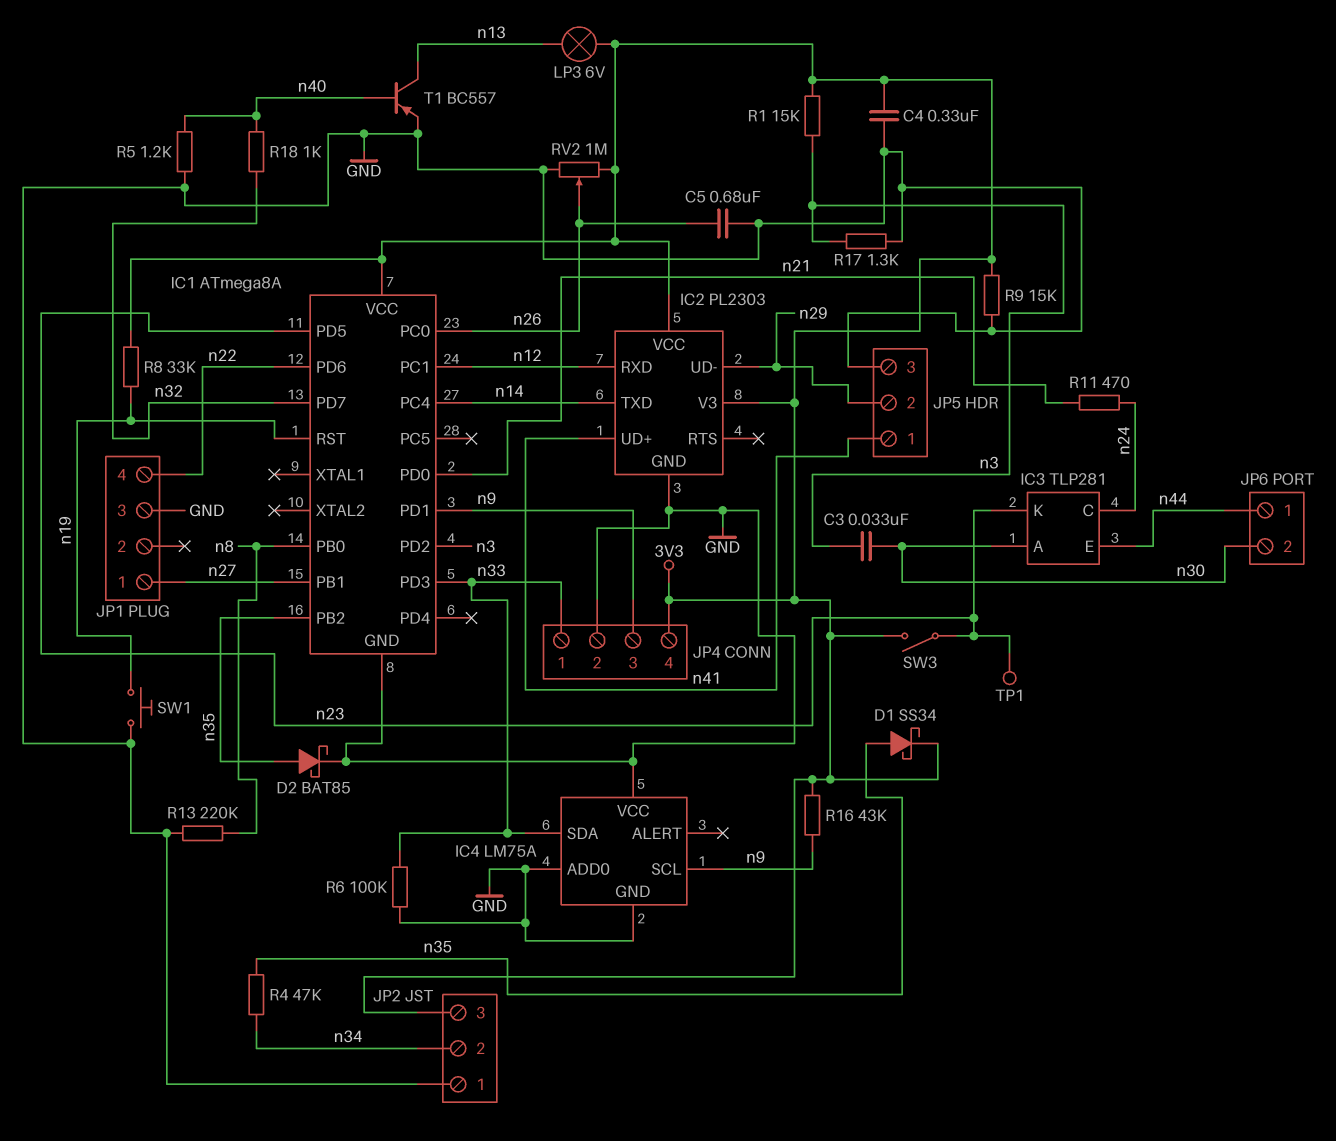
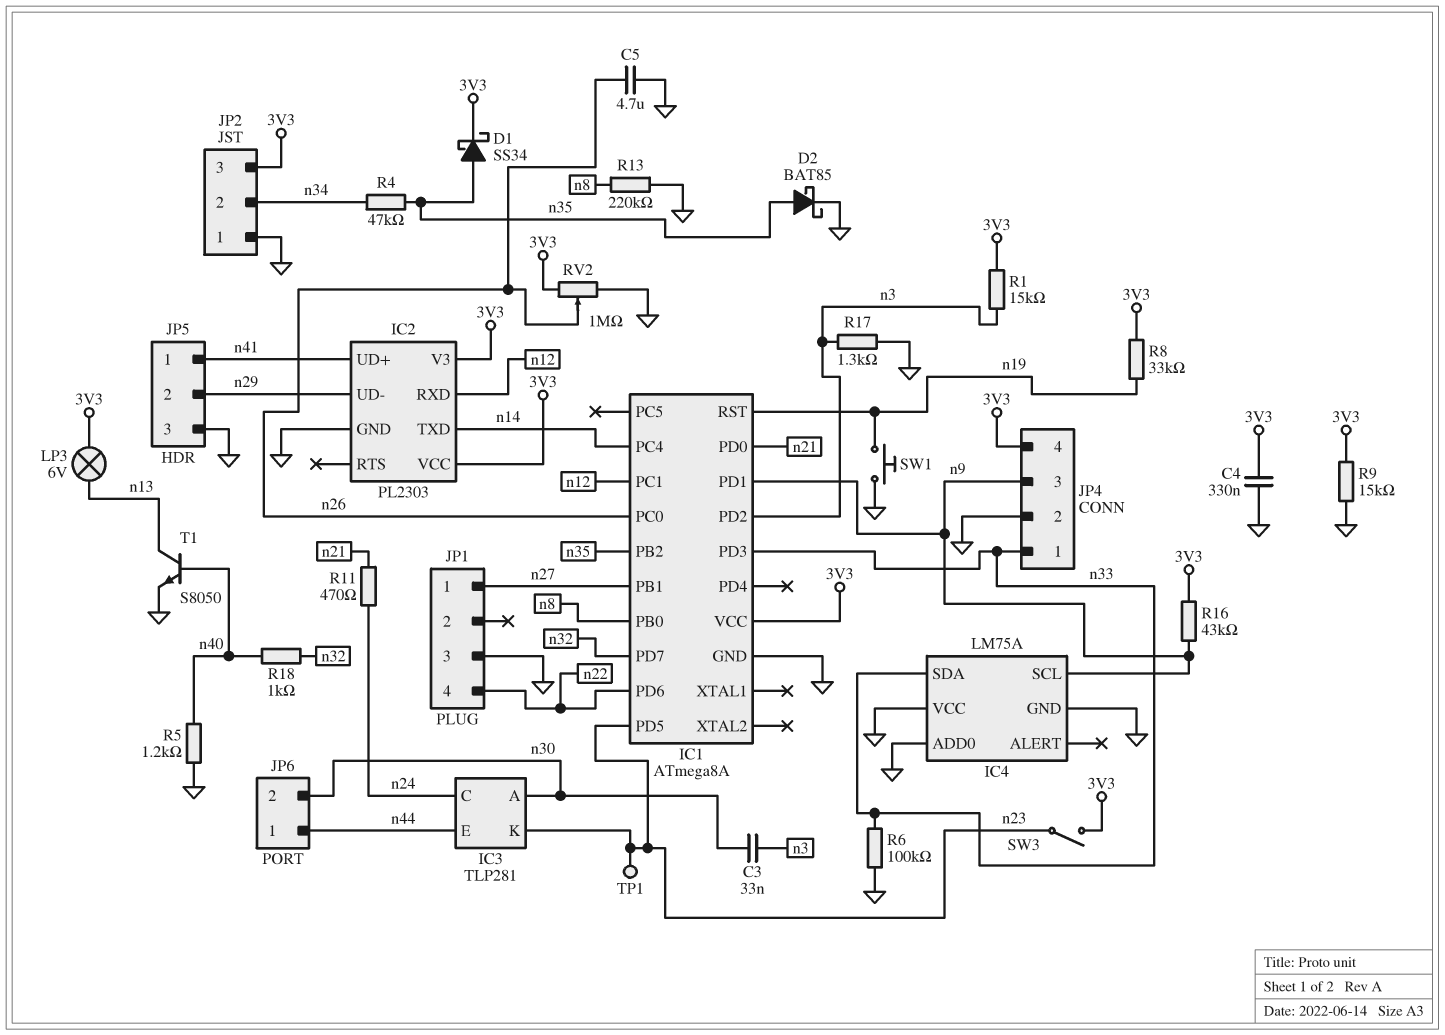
C5: 680nF (GND, n26) -> 4.7uF (GND, n26)
T1: PNP BC557 (B n40, C n13, E GND) -> NPN S8050 (B n40, C n13, E GND)

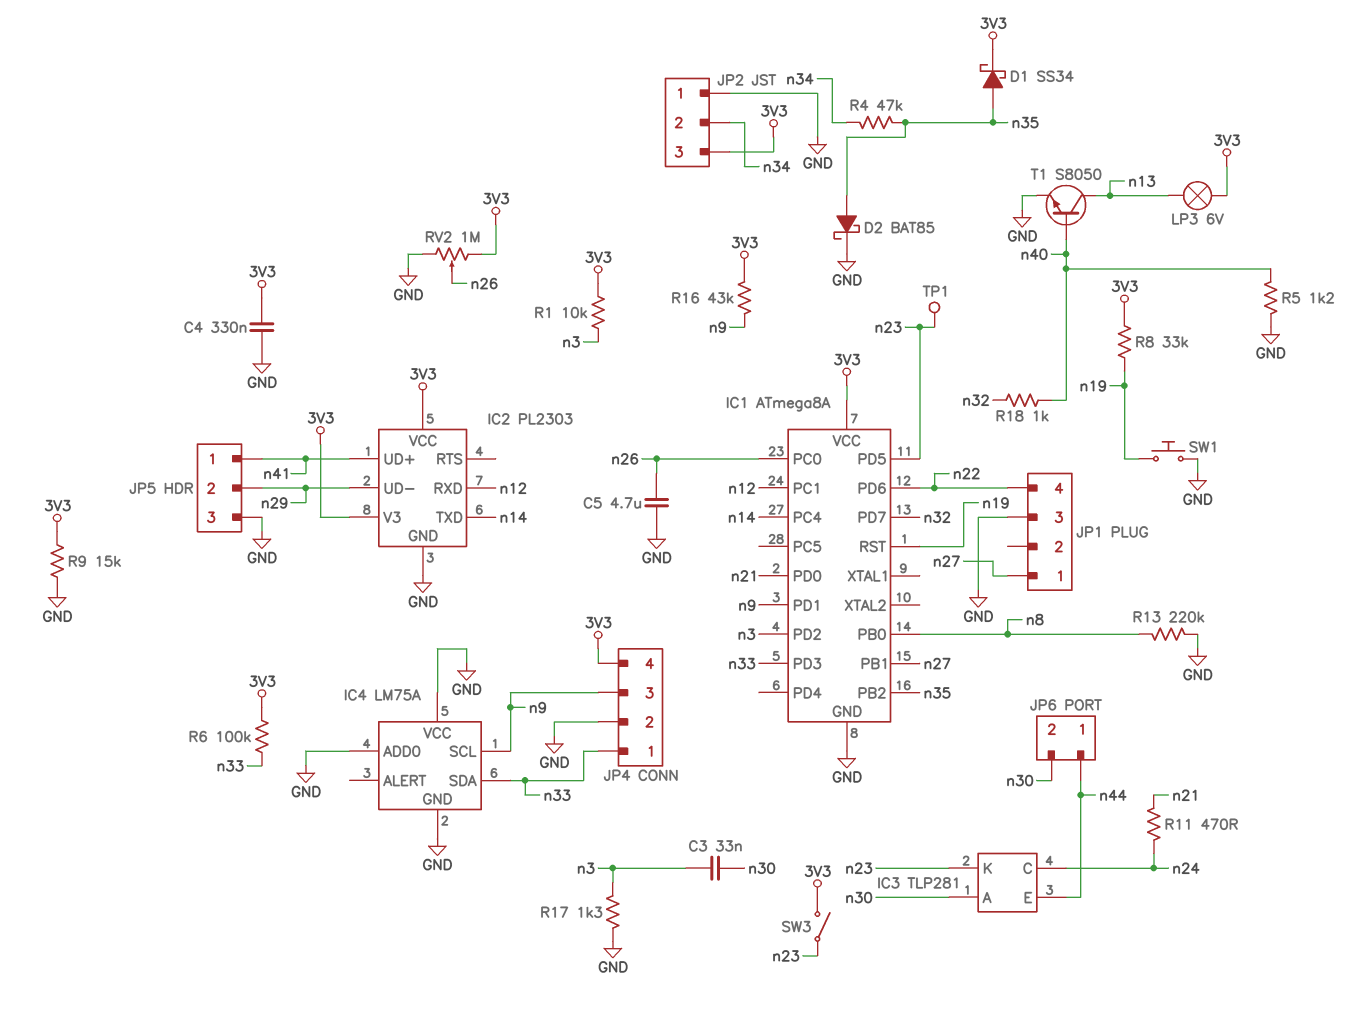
R1: 15k (3V3, n3) -> 10k (3V3, n3)
R6: 100k (GND, n33) -> 100k (3V3, n33)

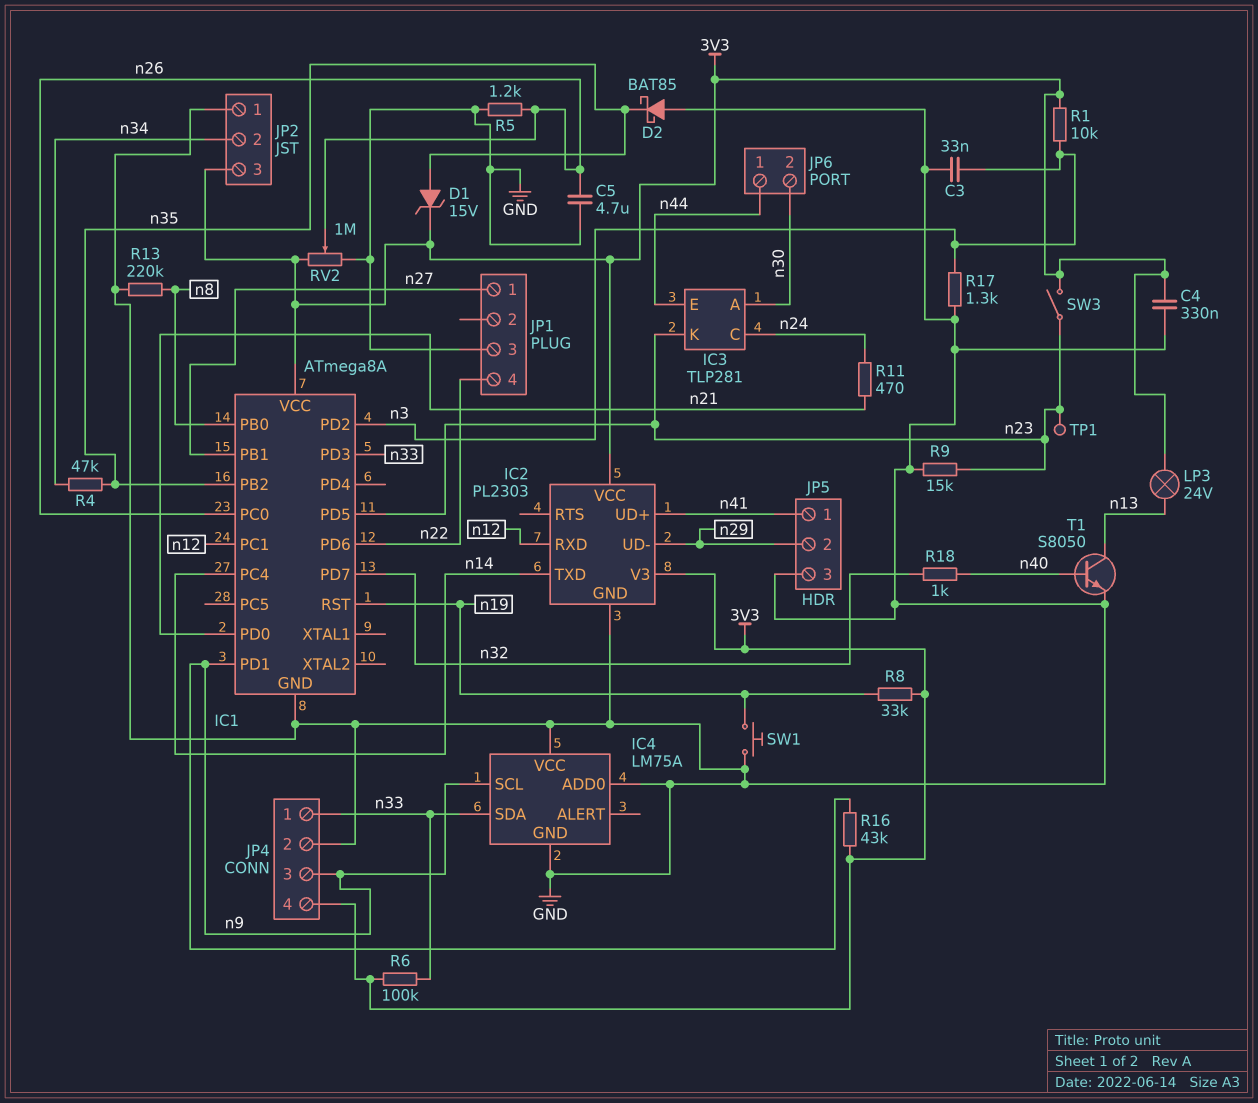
C3: 33nF (n3, n30) -> 33nF (GND, n3)
D1: schottky SS34 (A n35, K 3V3) -> zener 15V (A n35, K 3V3)
D2: schottky BAT85 (A n35, K GND) -> schottky BAT85 (A GND, K n35)
LP3: lamp 6V (3V3, n13) -> lamp 24V (3V3, n13)
R5: 1.2k (GND, n40) -> 1.2k (GND, n26)
R9: 15k (3V3, GND) -> 15k (GND, n23)

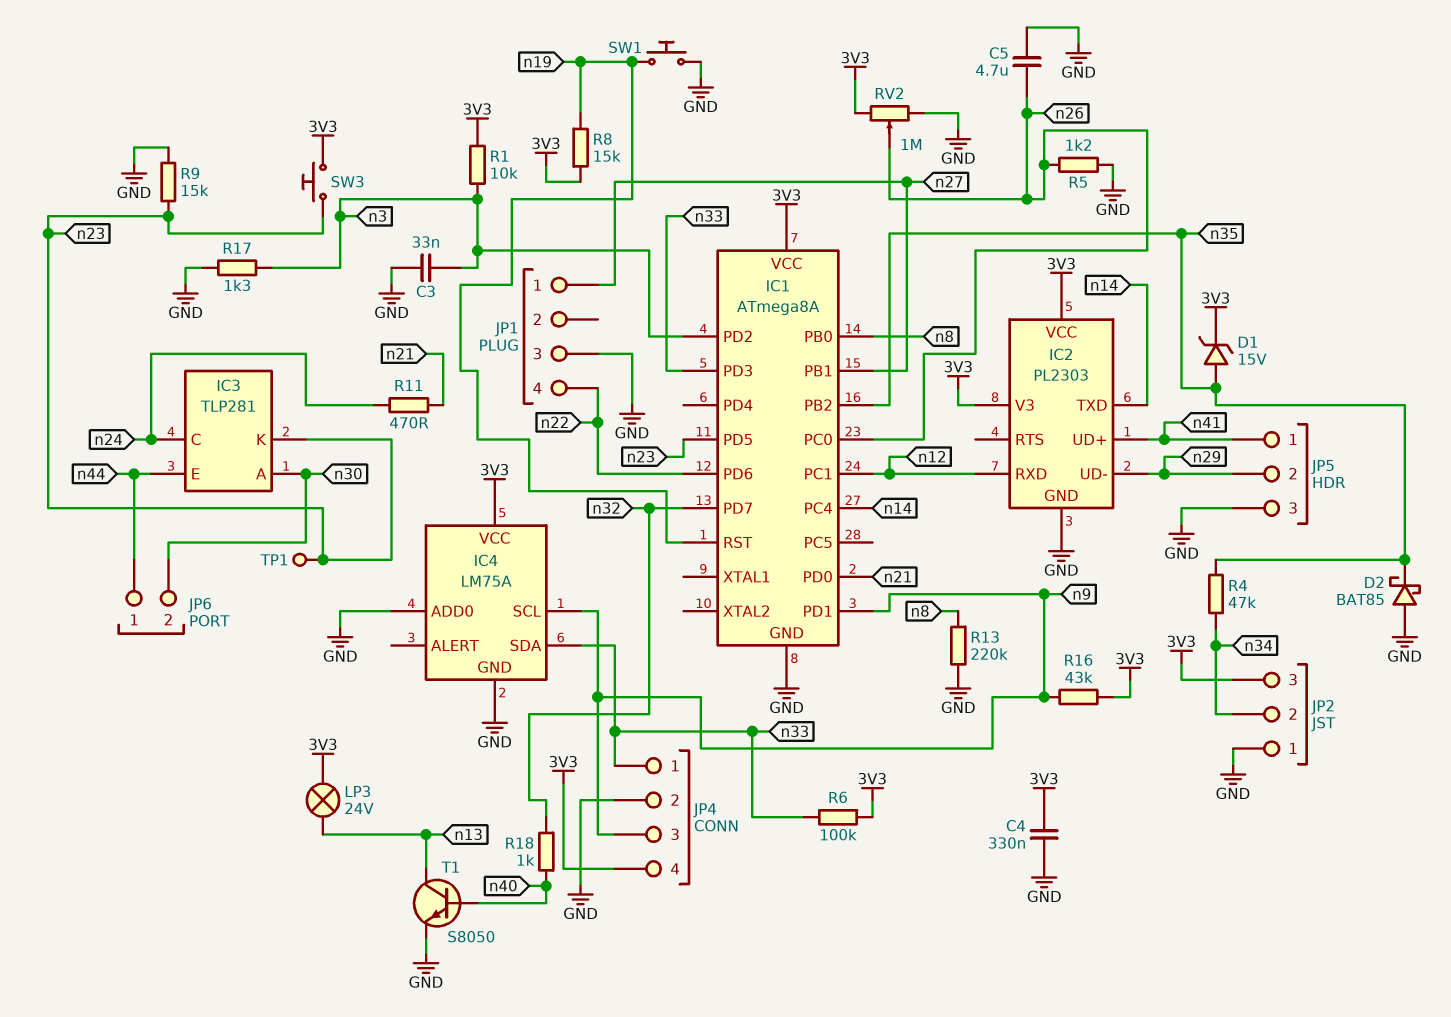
IC4 pin VCC: GND -> 3V3
R8: 33k (3V3, n19) -> 15k (3V3, n19)
SW3: switch (3V3, n23) -> button (3V3, n23)

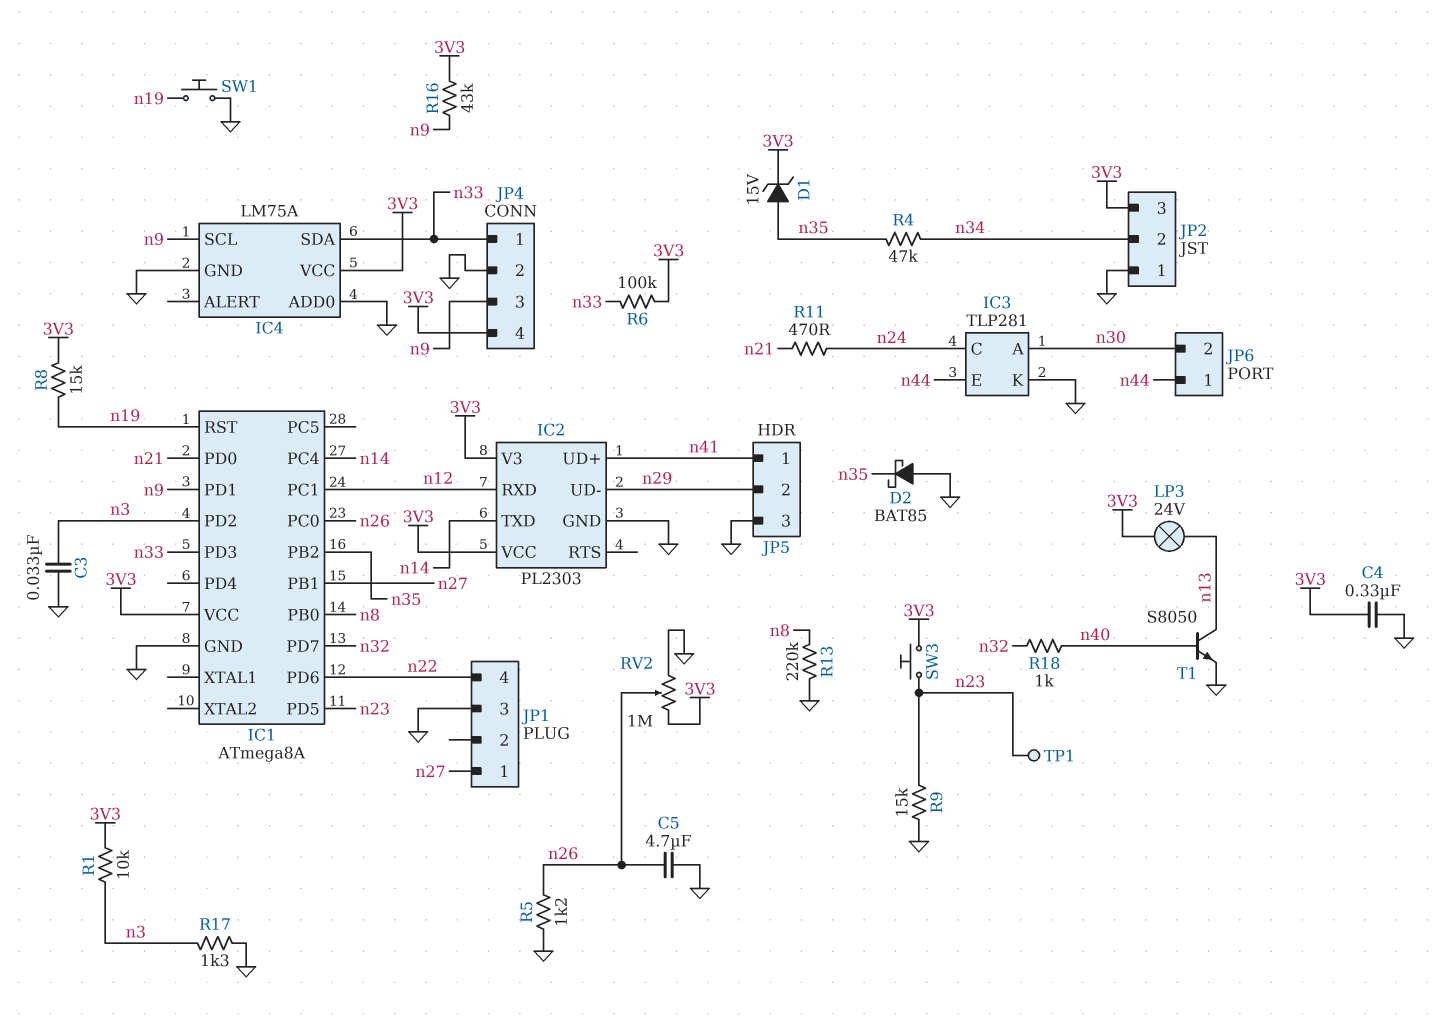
IC3 pin K: n23 -> GND

